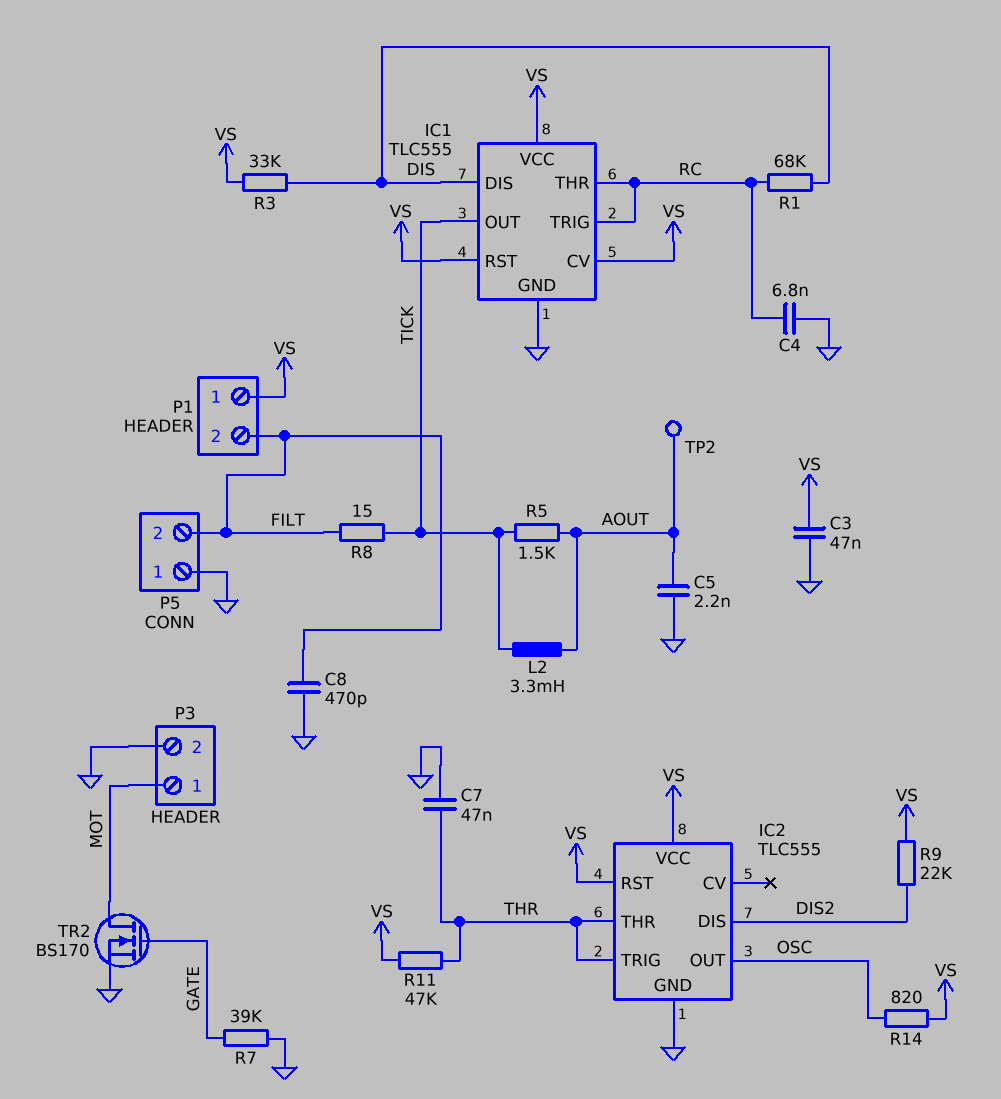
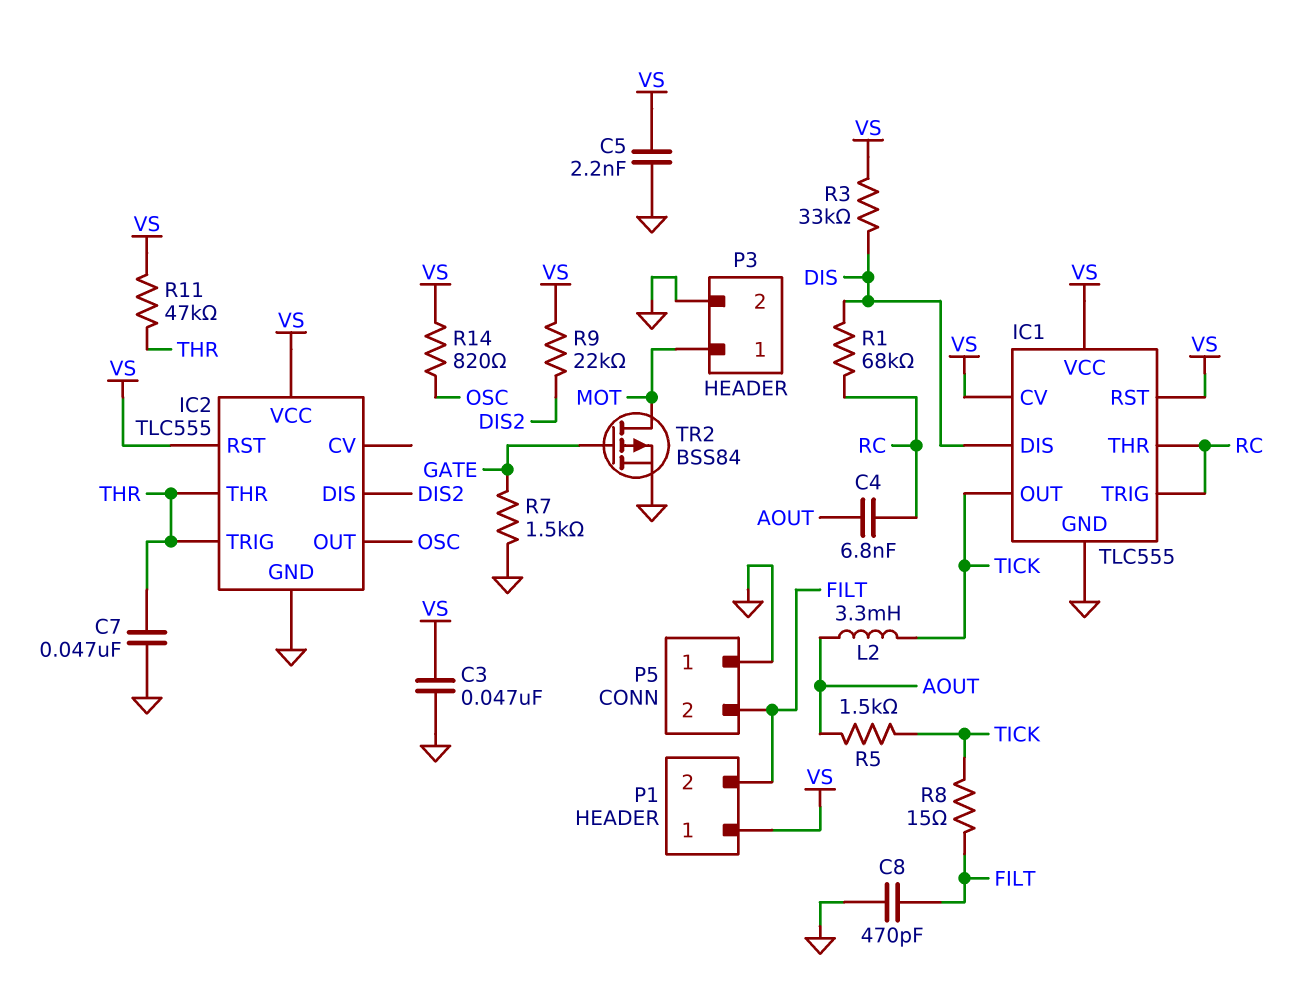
C4: 6.8nF (GND, RC) -> 6.8nF (AOUT, RC)
C5: 2.2nF (AOUT, GND) -> 2.2nF (GND, VS)
R7: 39k (GATE, GND) -> 1.5k (GATE, GND)
TP2: test point (AOUT) -> none
TR2: NMOS BS170 (G GATE, D MOT, S GND) -> PMOS BSS84 (G GATE, D MOT, S GND)

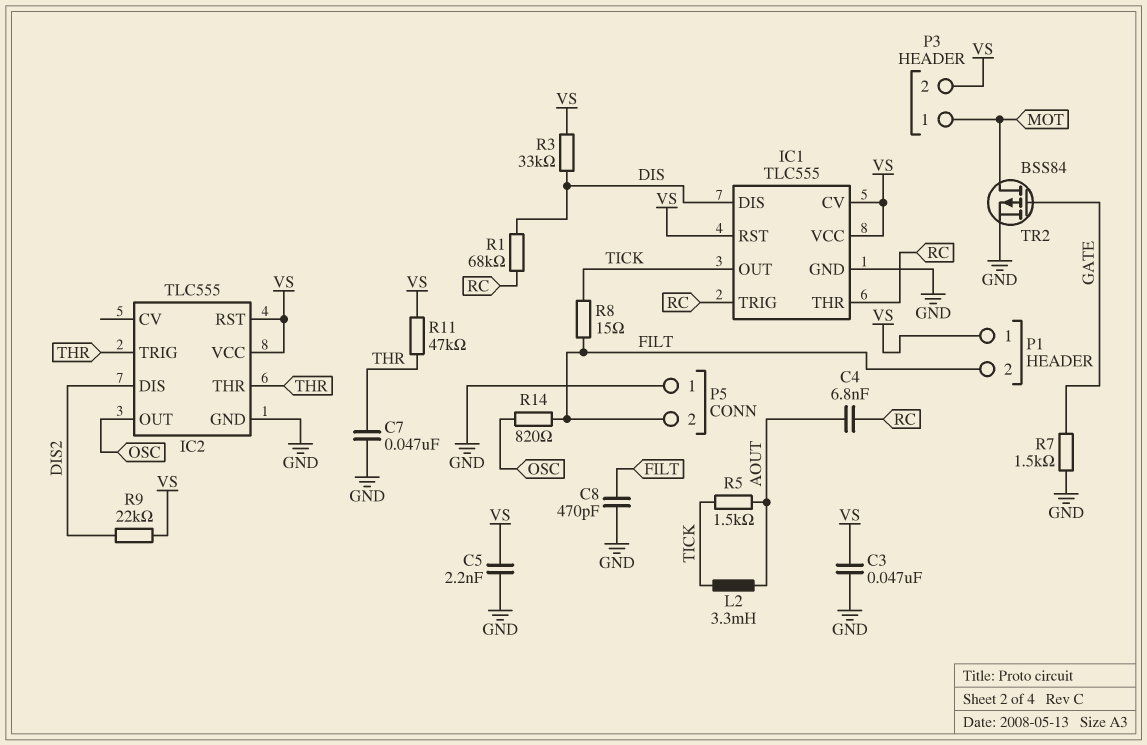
P3 pin 2: GND -> VS
R14: 820 (OSC, VS) -> 820 (FILT, OSC)

